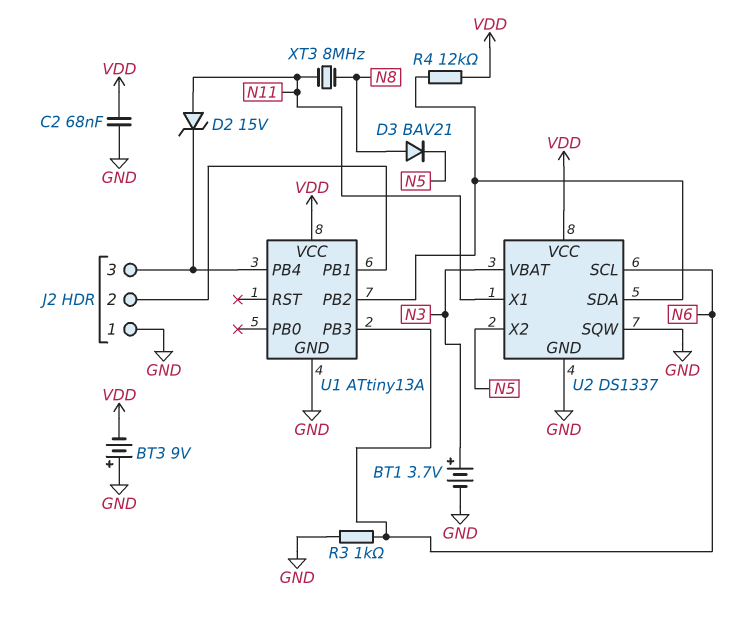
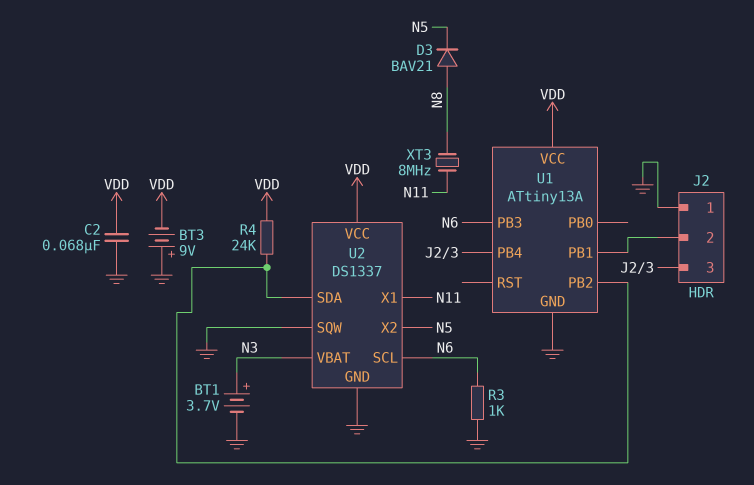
D2: zener 15V (A N11, K J2/3) -> none
R4: 12k (U1/PB2, VDD) -> 24k (U1/PB2, VDD)

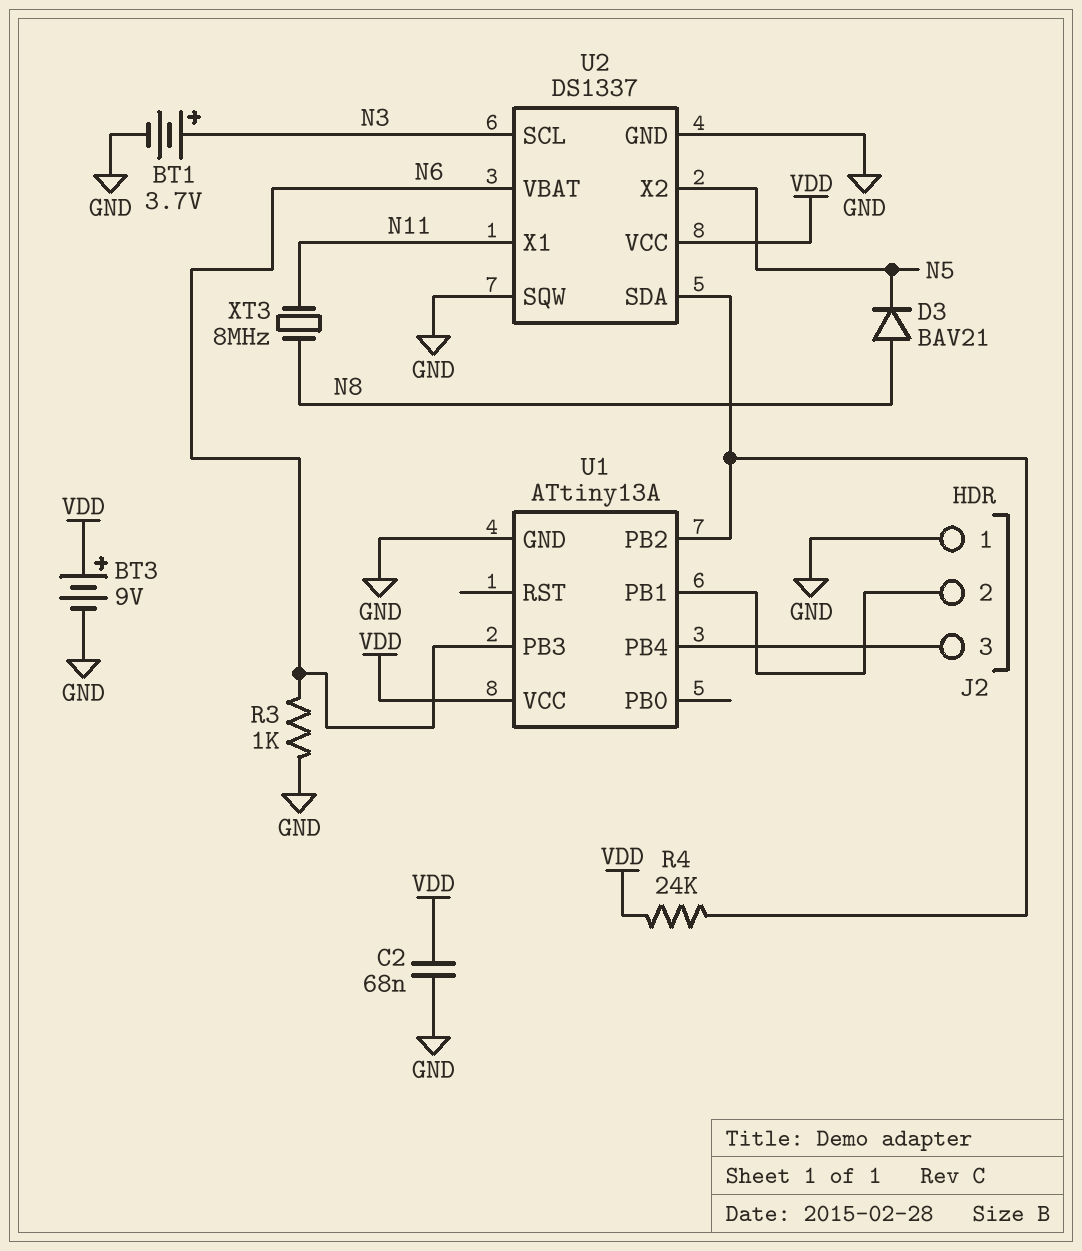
BT3: 9V (plus GND, minus VDD) -> 9V (plus VDD, minus GND)
U2 pin SCL: N6 -> N3
U2 pin VBAT: N3 -> N6

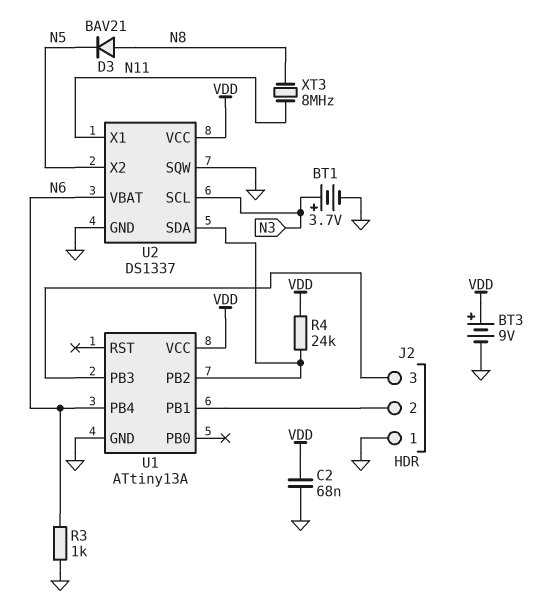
U1 pin PB3: N6 -> J2/3
U1 pin PB4: J2/3 -> N6

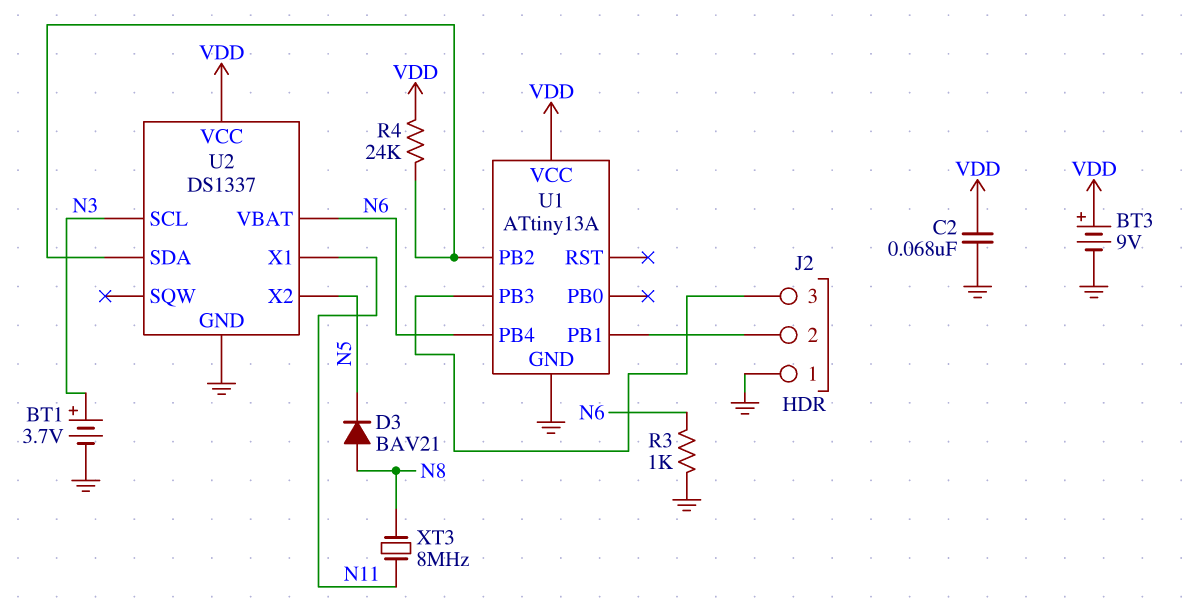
U2 pin SQW: GND -> none

